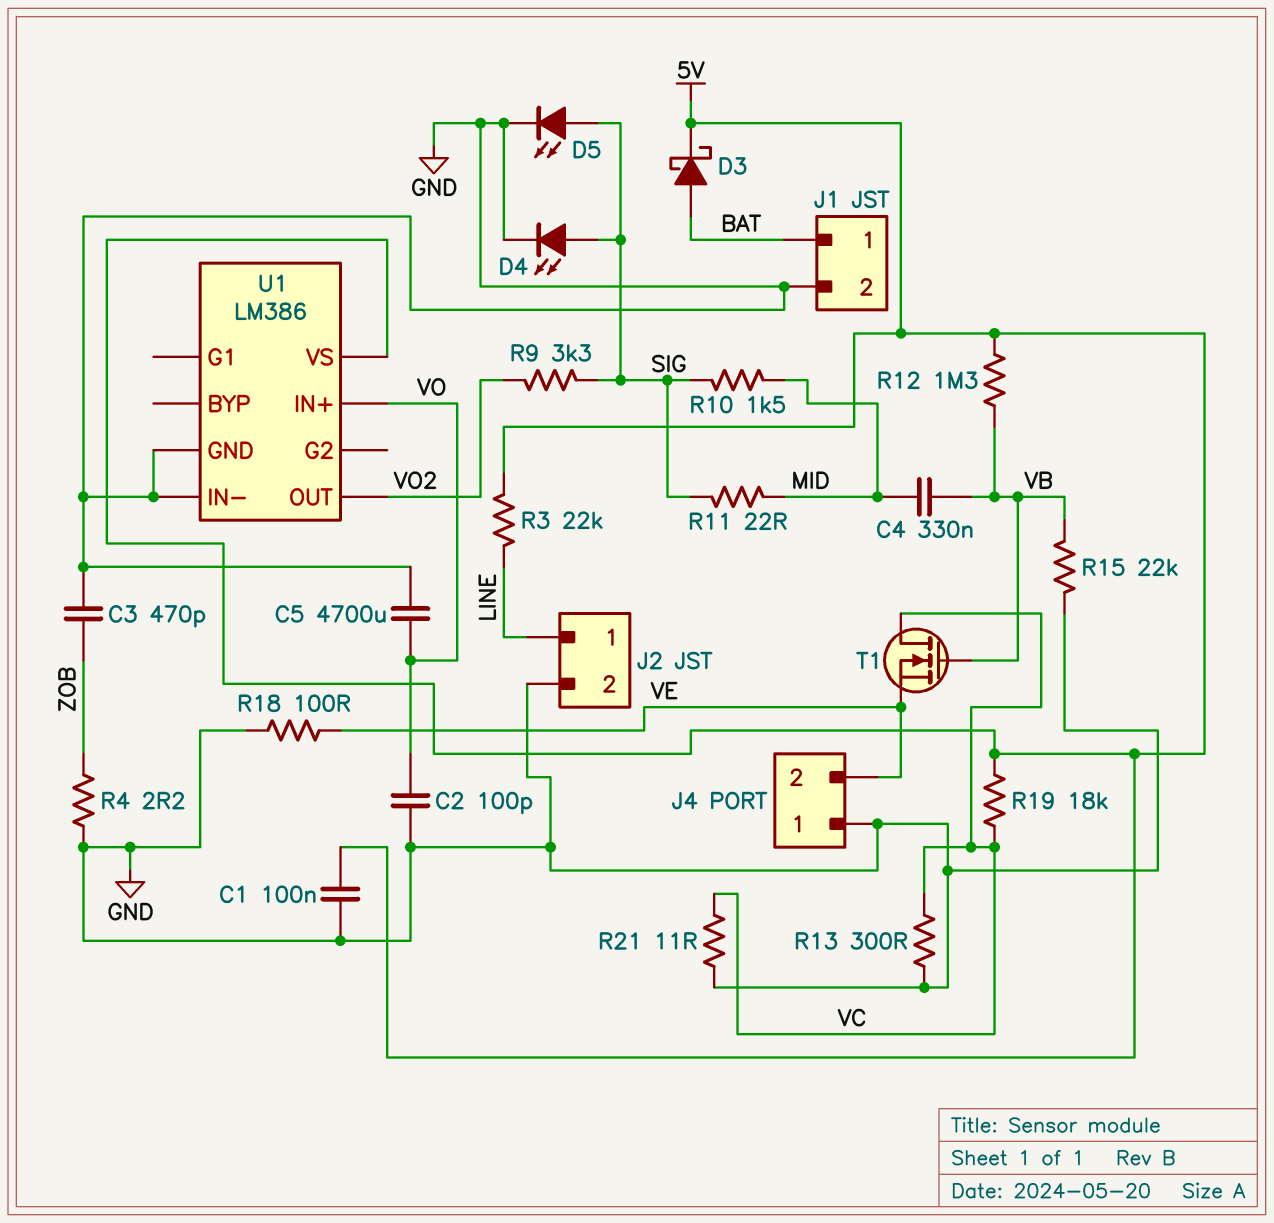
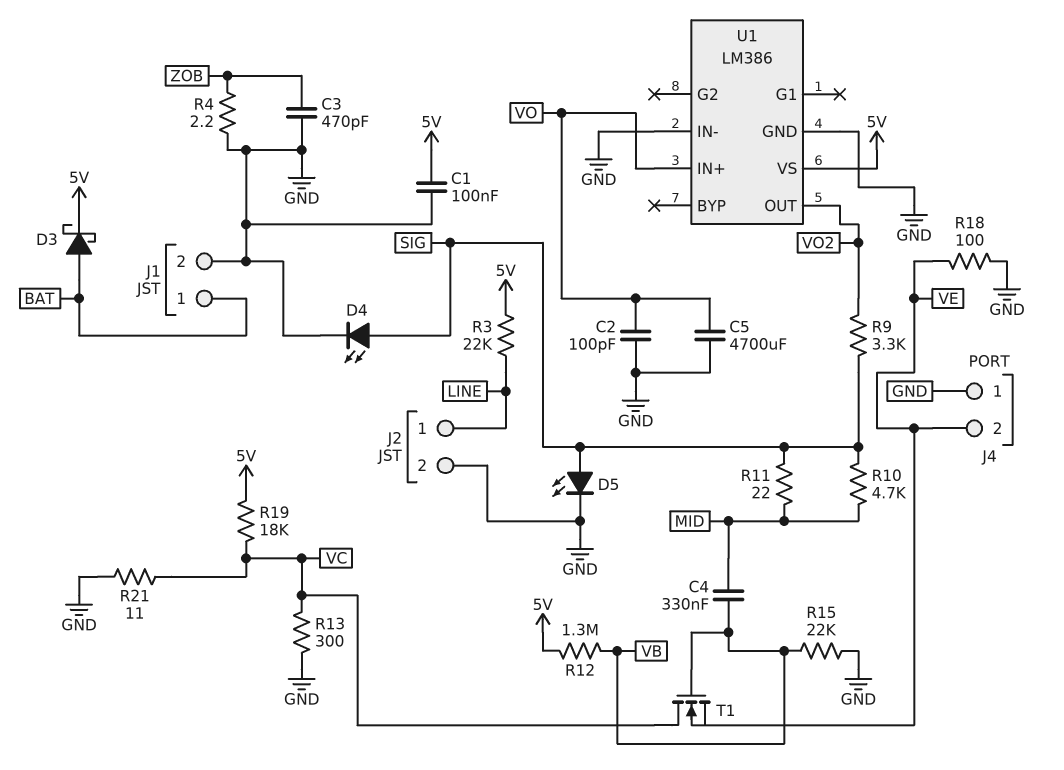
R10: 1.5k (MID, SIG) -> 4.7k (MID, SIG)

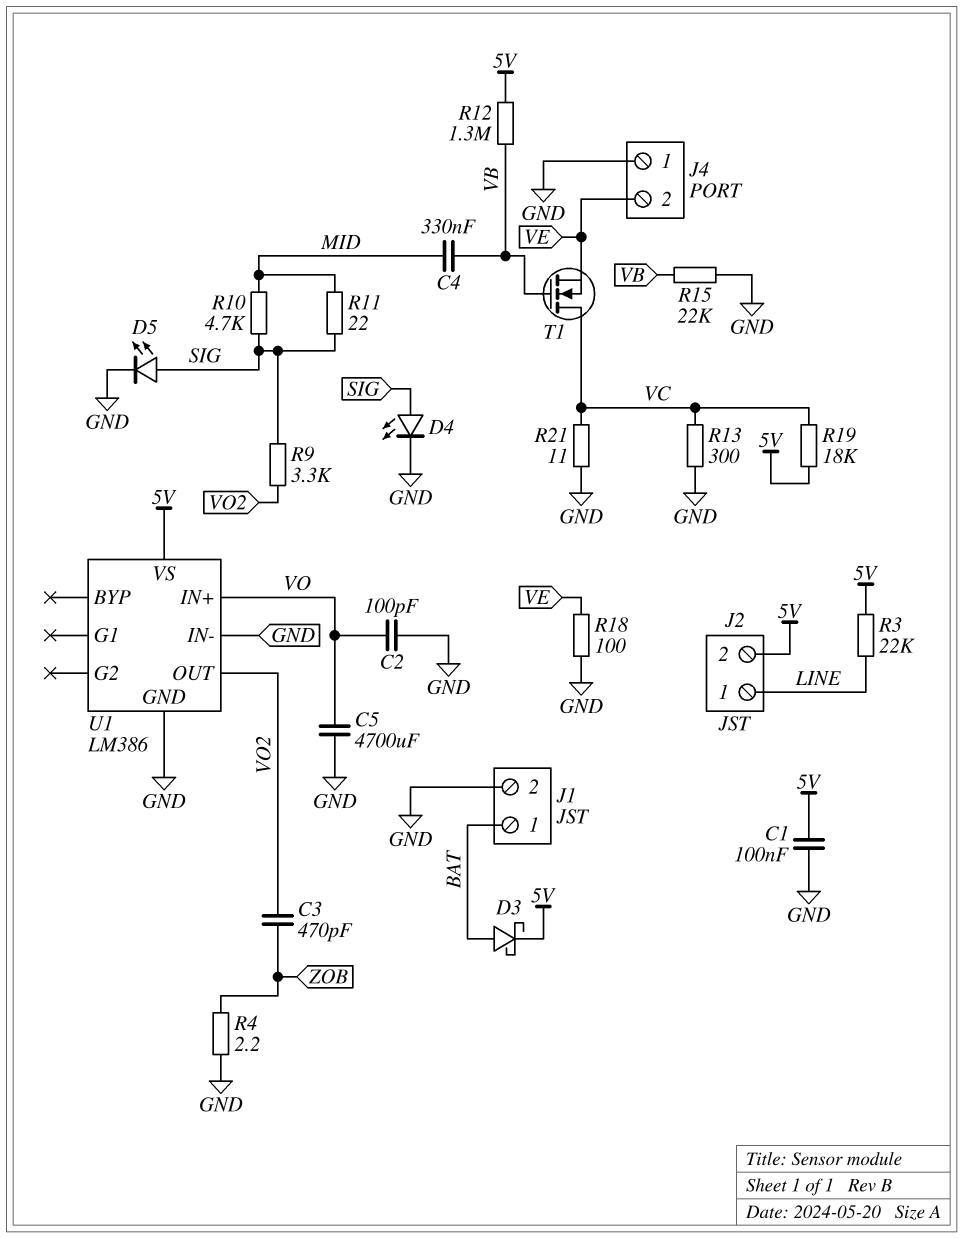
C3: 470pF (GND, ZOB) -> 470pF (VO2, ZOB)
J2 pin 2: GND -> 5V

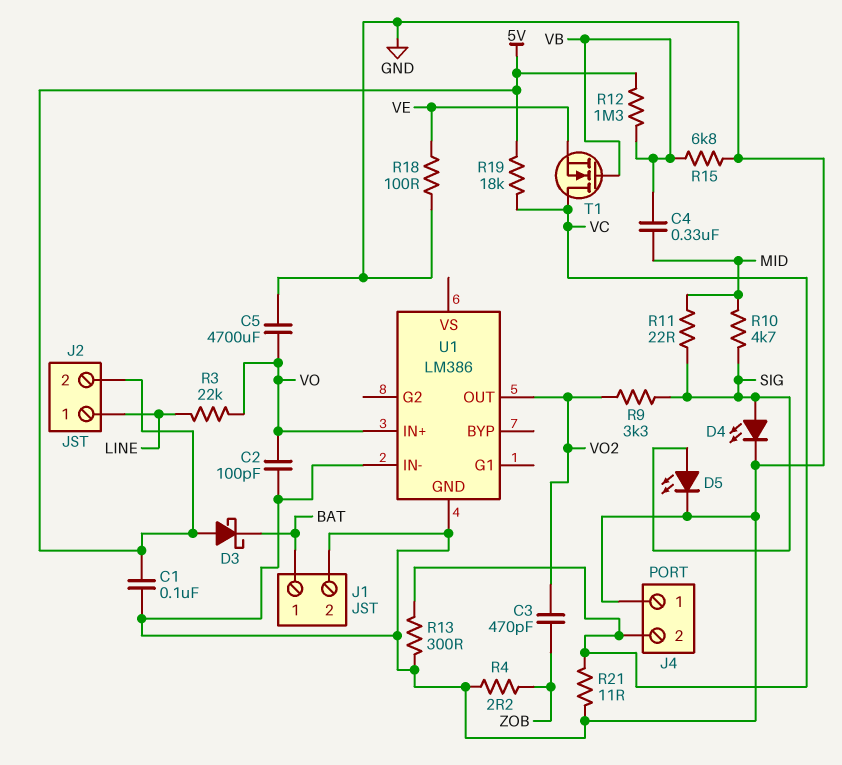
D3: schottky (A BAT, K 5V) -> schottky (A 5V, K BAT)
J4 pin 2: VE -> VC
R3: 22k (5V, LINE) -> 22k (LINE, VO)
R15: 22k (GND, VB) -> 6.8k (GND, VB)
U1 pin VS: 5V -> none

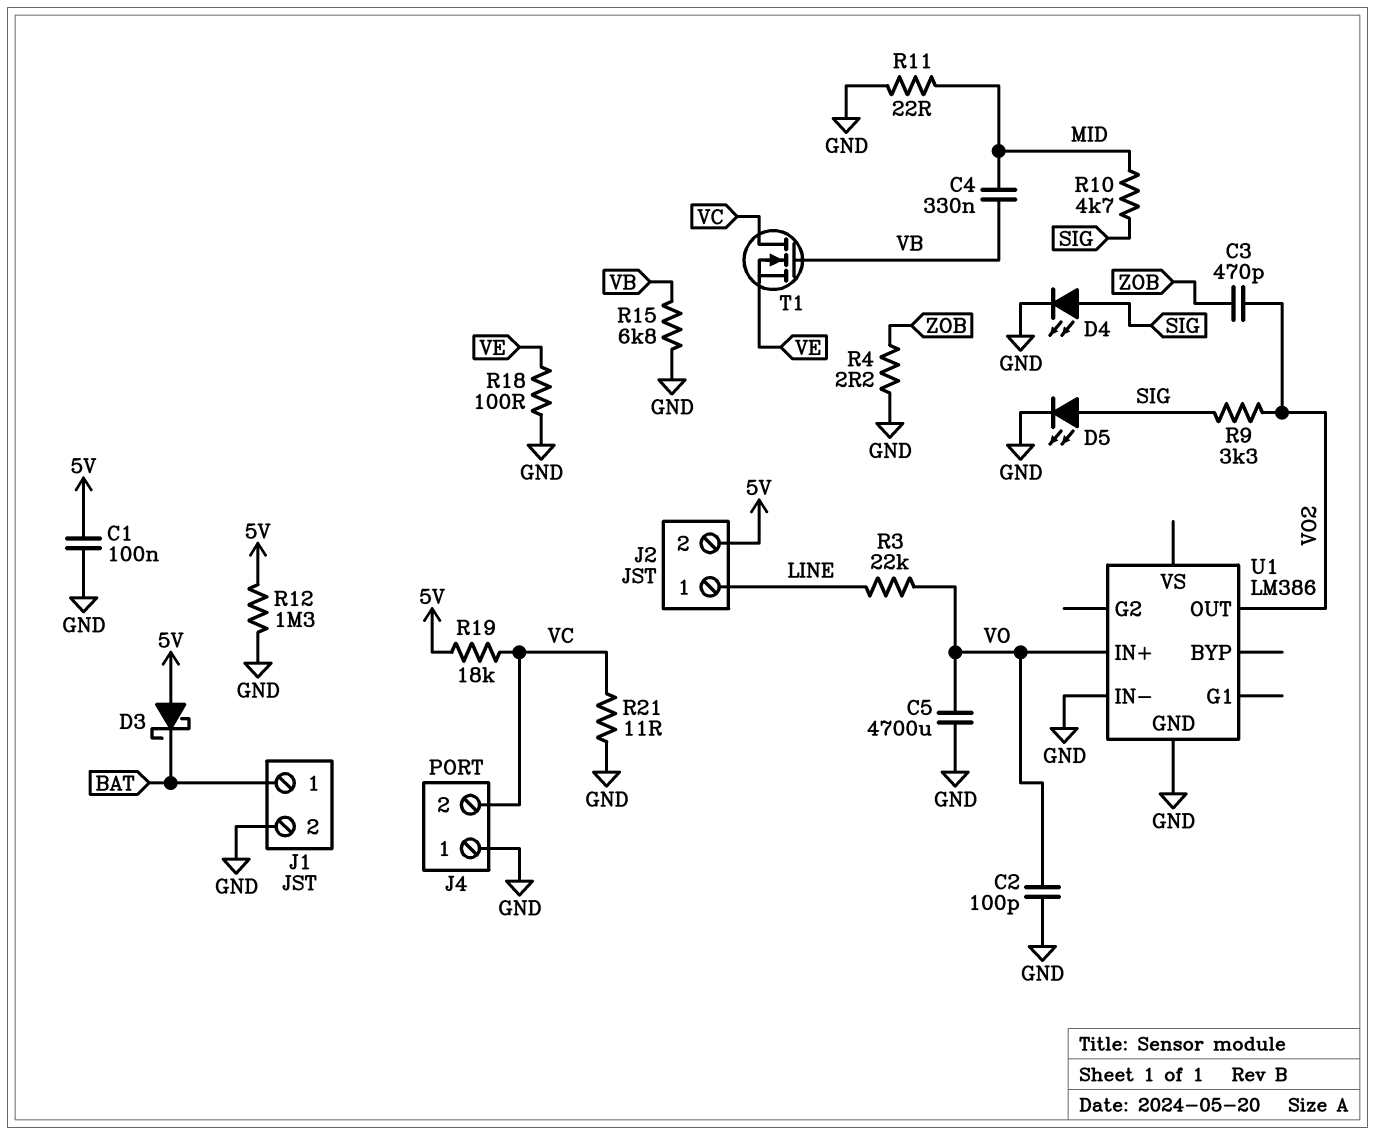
R11: 22 (MID, SIG) -> 22 (GND, MID)
R12: 1.3M (5V, VB) -> 1.3M (5V, GND)
R13: 300 (GND, VC) -> none

